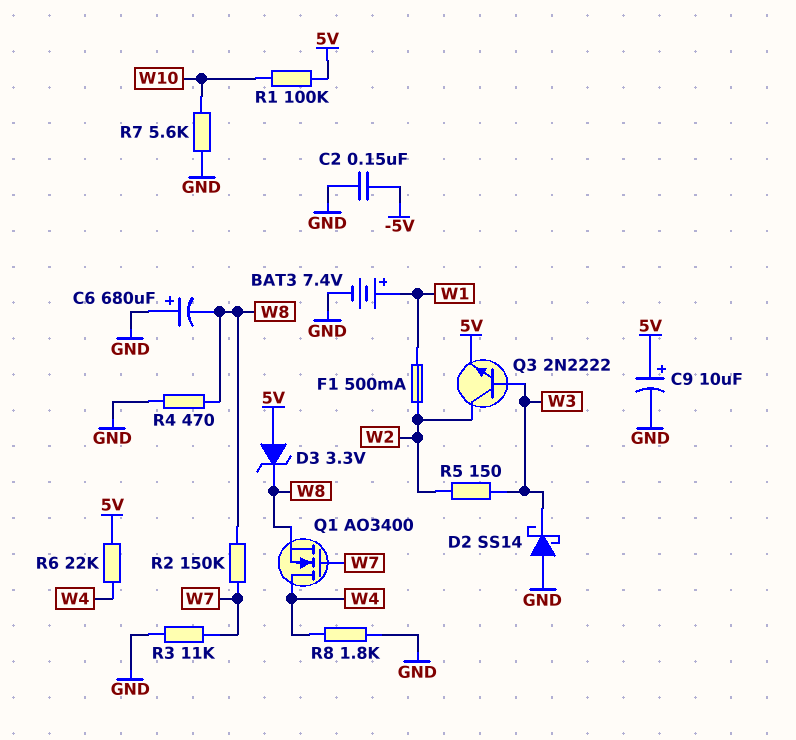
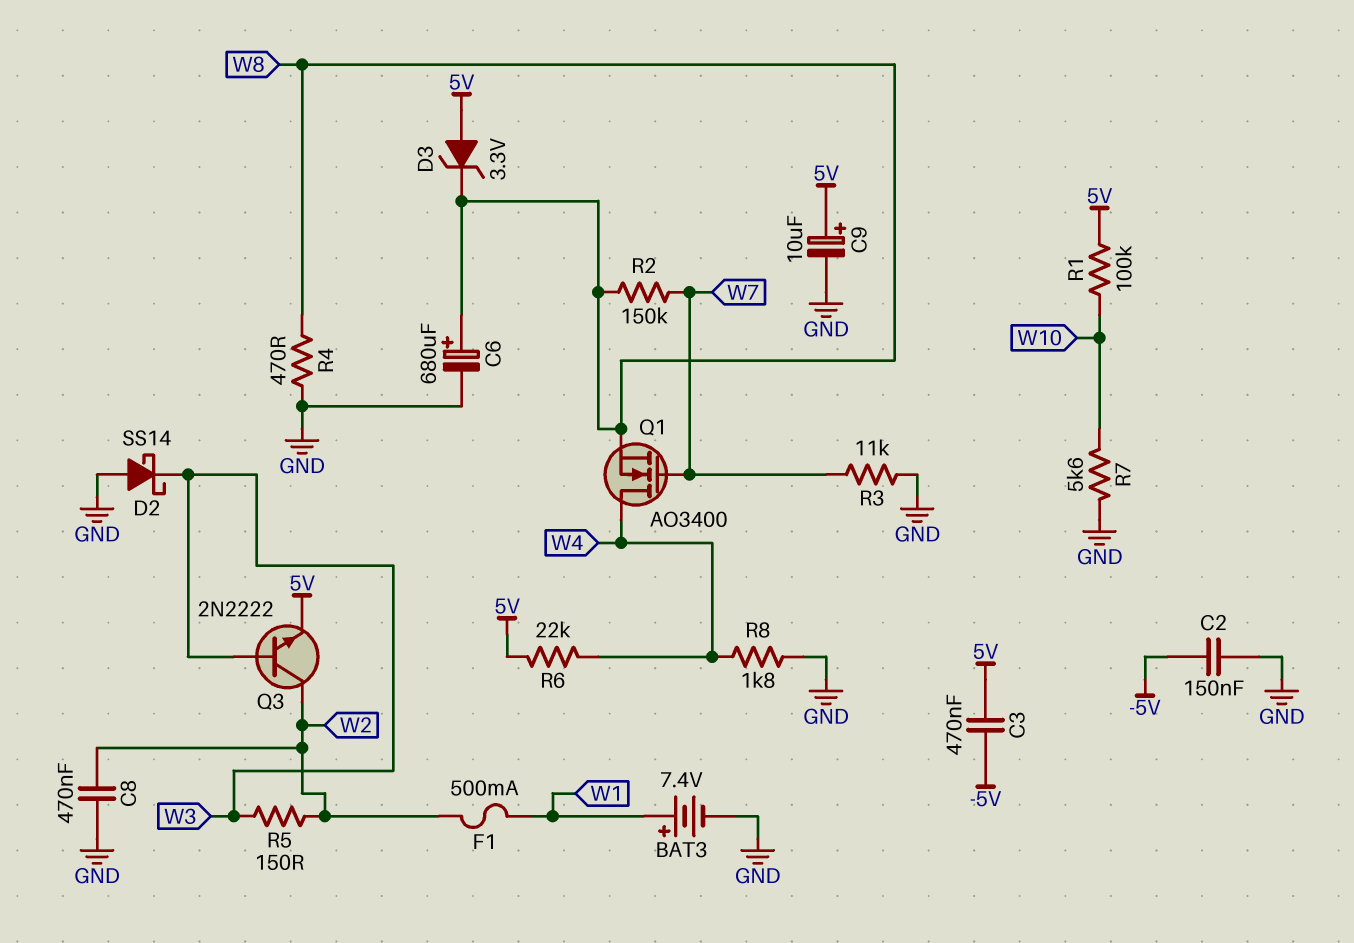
C3: none -> 470nF (-5V, 5V)
C6: 680uF (plus GND, minus W8) -> 680uF (plus W8, minus GND)
C8: none -> 470nF (GND, W2)

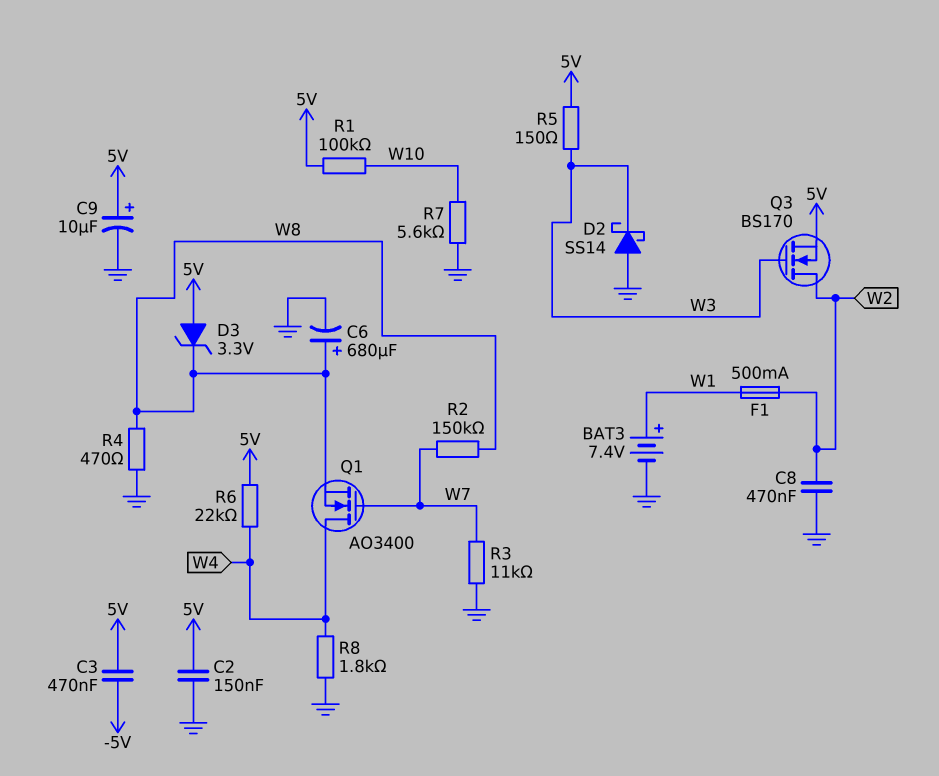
C2: 150nF (-5V, GND) -> 150nF (5V, GND)
Q3: NPN 2N2222 (B W3, C W2, E 5V) -> NMOS BS170 (G W3, D W2, S 5V)
R5: 150 (W2, W3) -> 150 (5V, W3)

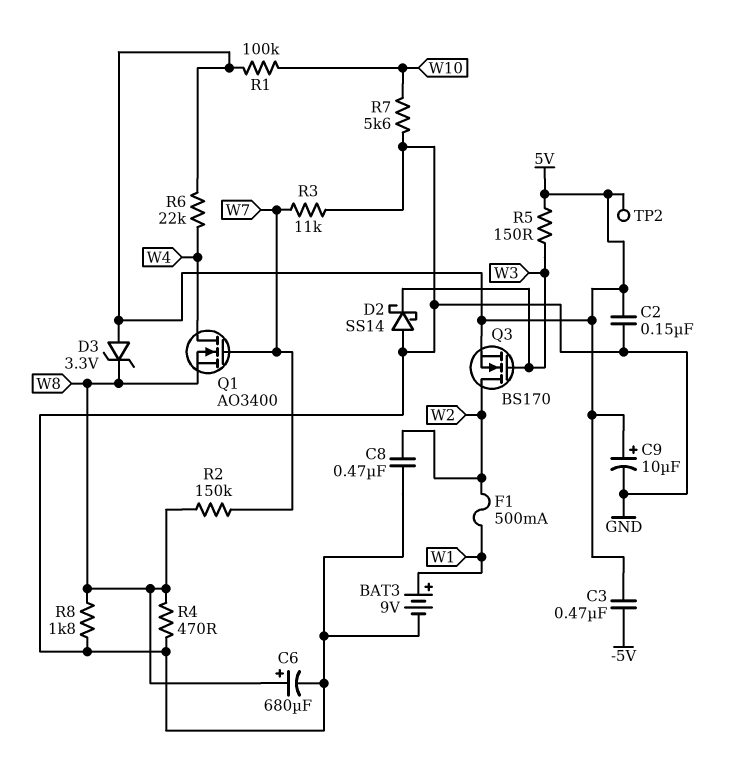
BAT3: 7.4V (plus W1, minus GND) -> 9V (plus W1, minus GND)
R8: 1.8k (GND, W4) -> 1.8k (GND, W8)
TP2: none -> test point (5V)

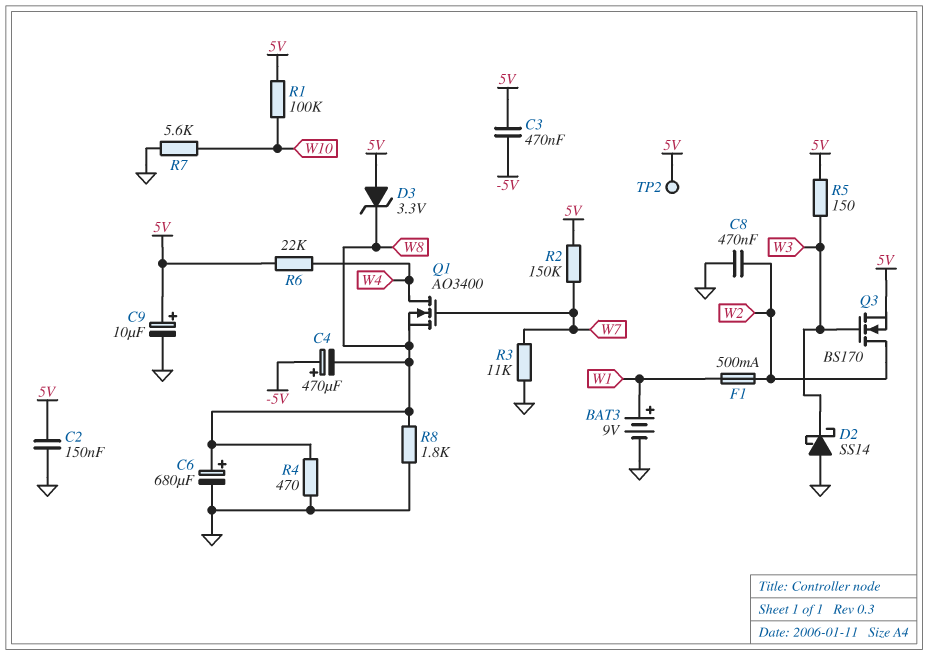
C4: none -> 470uF (plus -5V, minus W8)
R2: 150k (W7, W8) -> 150k (5V, W7)

